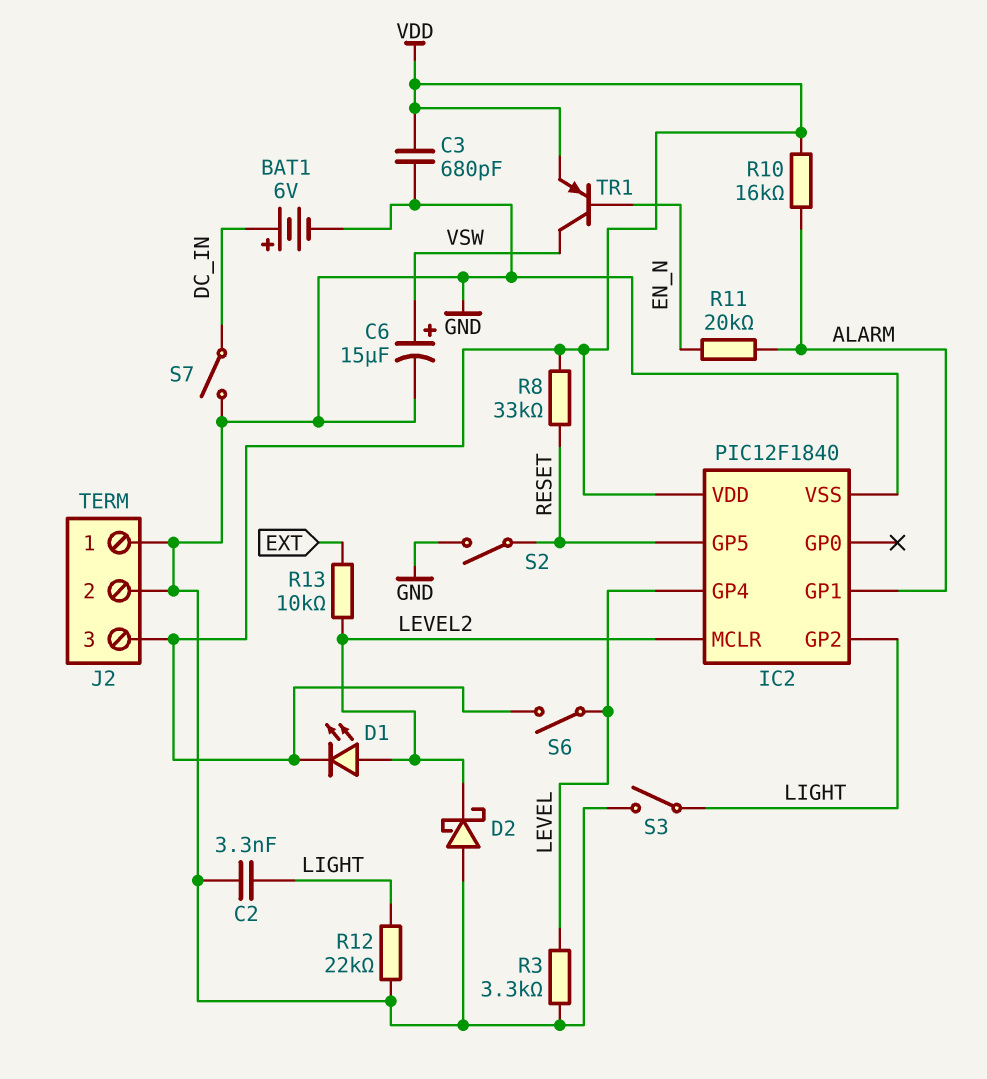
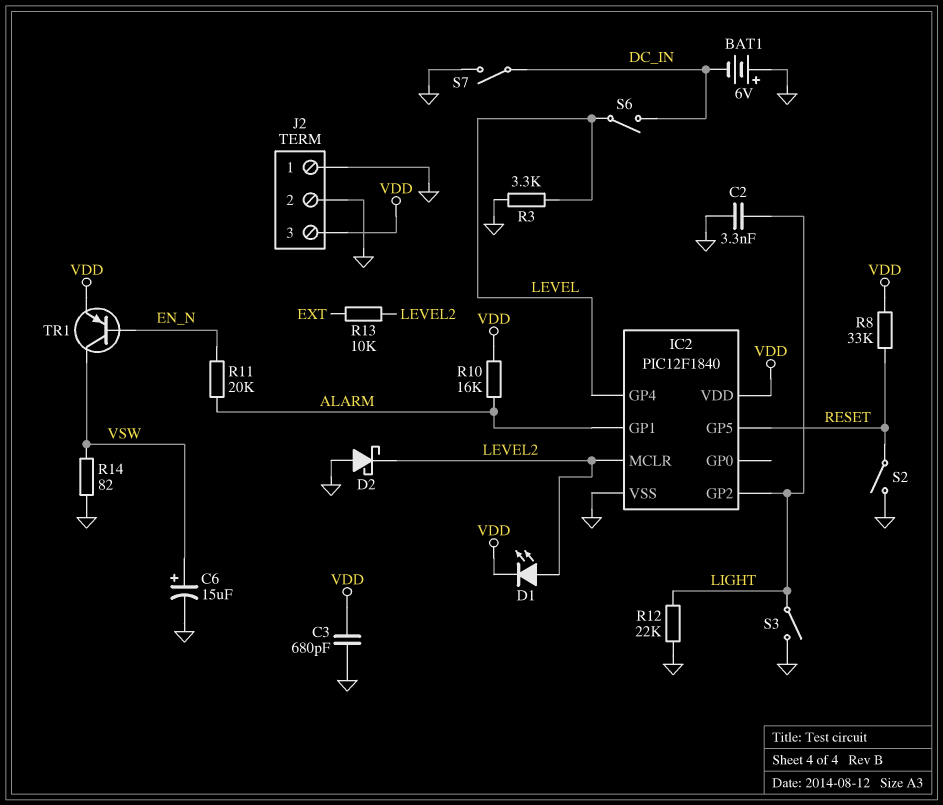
BAT1: 6V (plus DC_IN, minus GND) -> 6V (plus GND, minus DC_IN)
R14: none -> 82 (GND, VSW)
S6: switch (LEVEL, VDD) -> switch (DC_IN, LEVEL)

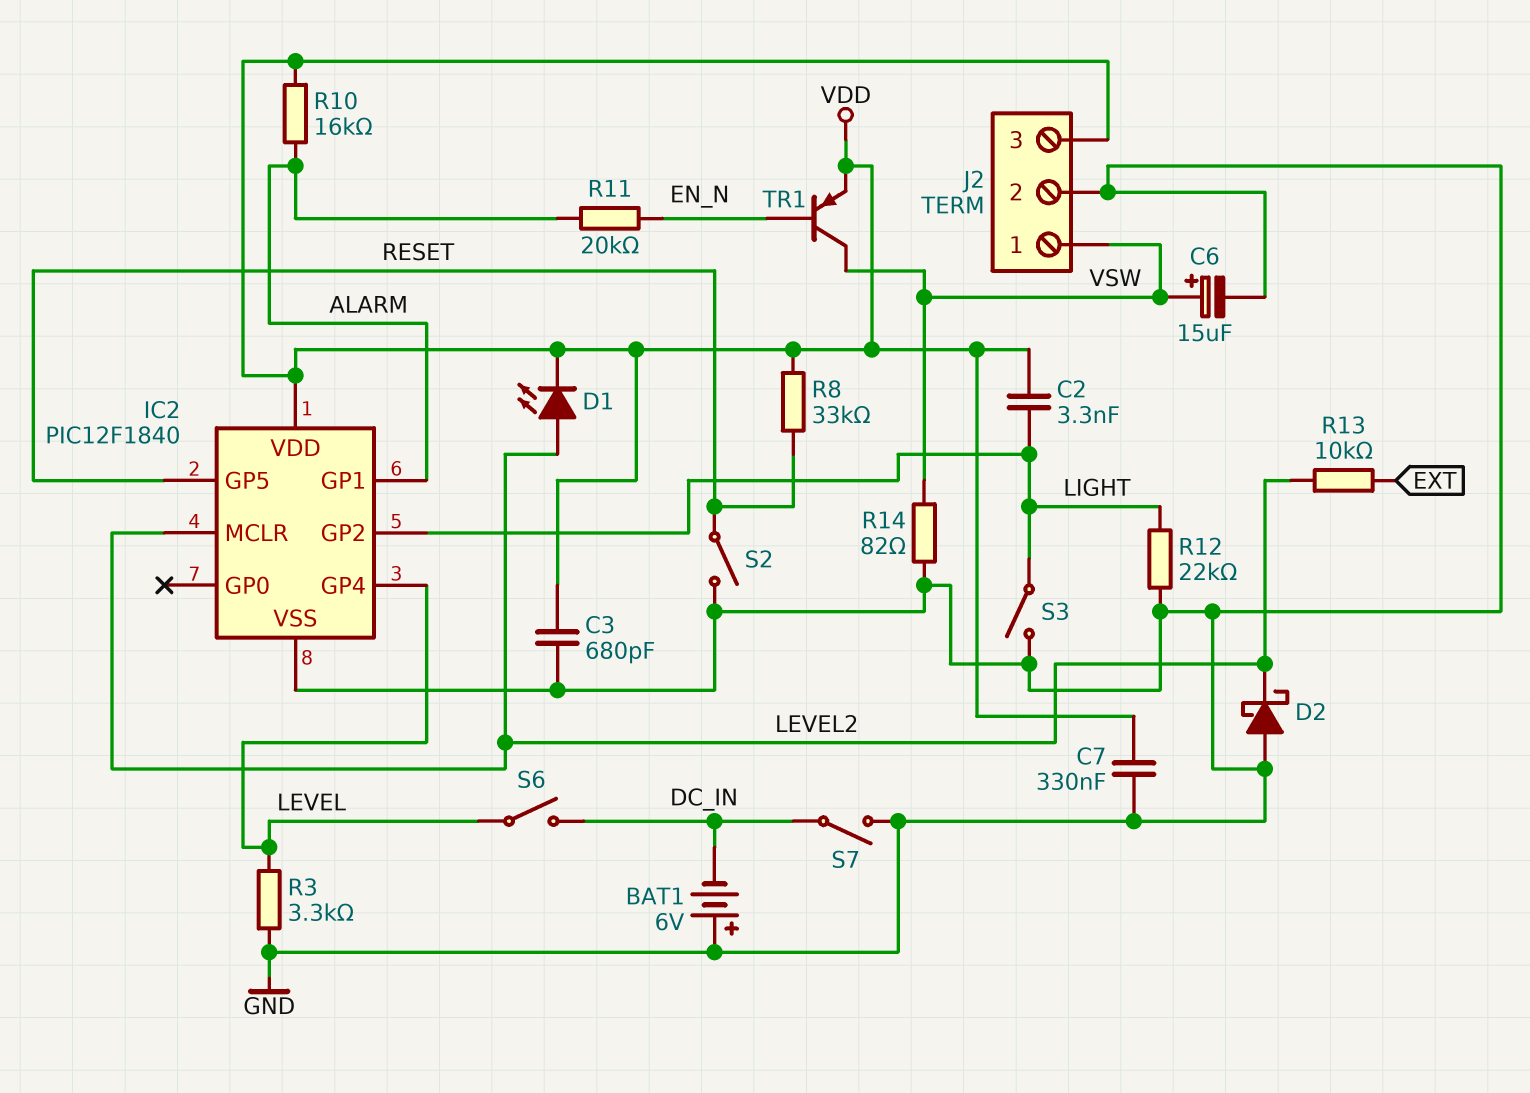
C2: 3.3nF (GND, LIGHT) -> 3.3nF (LIGHT, VDD)
C7: none -> 330nF (GND, VDD)
J2 pin 1: GND -> VSW

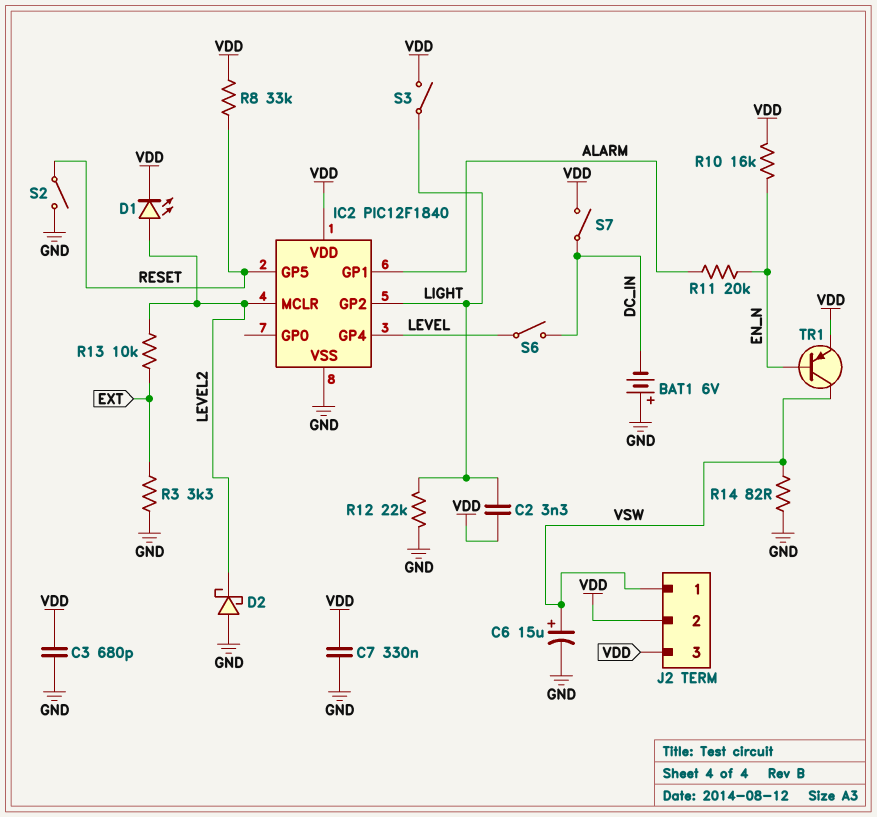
J2 pin 2: GND -> VDD
R3: 3.3k (GND, LEVEL) -> 3.3k (EXT, GND)
R10: 16k (ALARM, VDD) -> 16k (EN_N, VDD)
S3: switch (GND, LIGHT) -> switch (LIGHT, VDD)
S7: switch (DC_IN, GND) -> switch (DC_IN, VDD)

